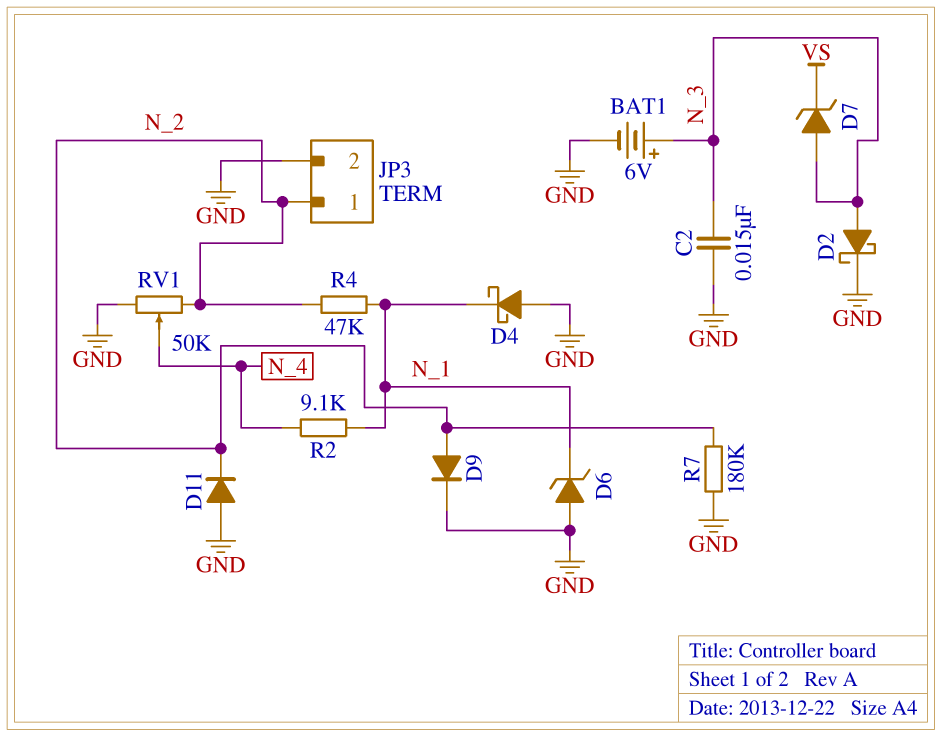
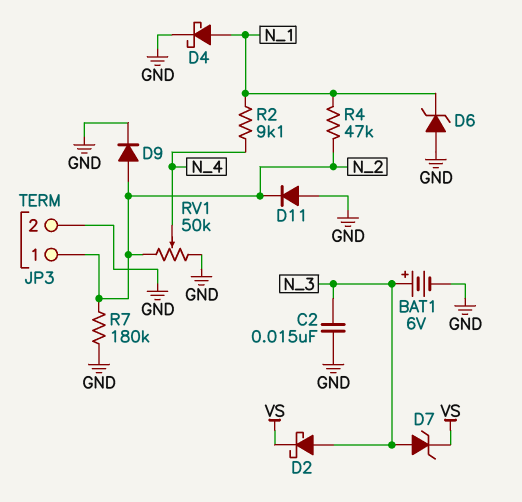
D2: schottky (A N_3, K GND) -> schottky (A N_3, K VS)
D4: schottky (A GND, K N_1) -> schottky (A N_1, K GND)

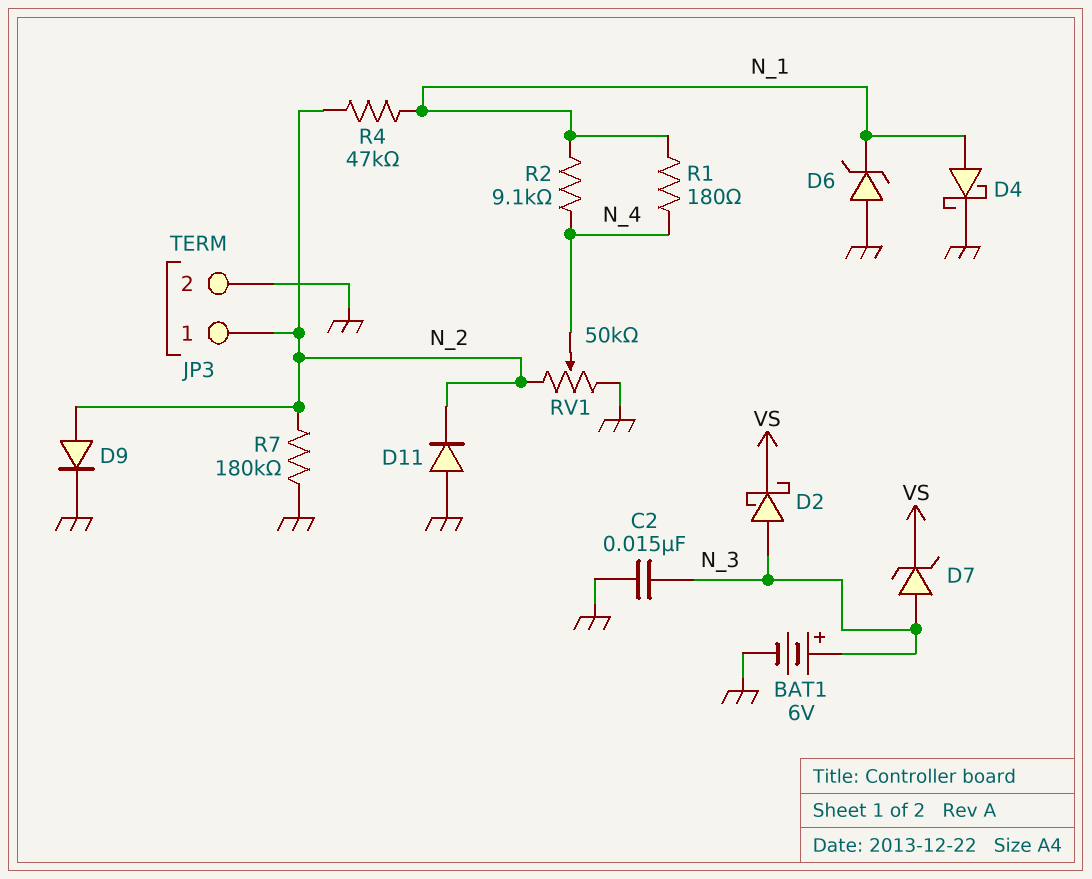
R1: none -> 180 (N_1, N_4)

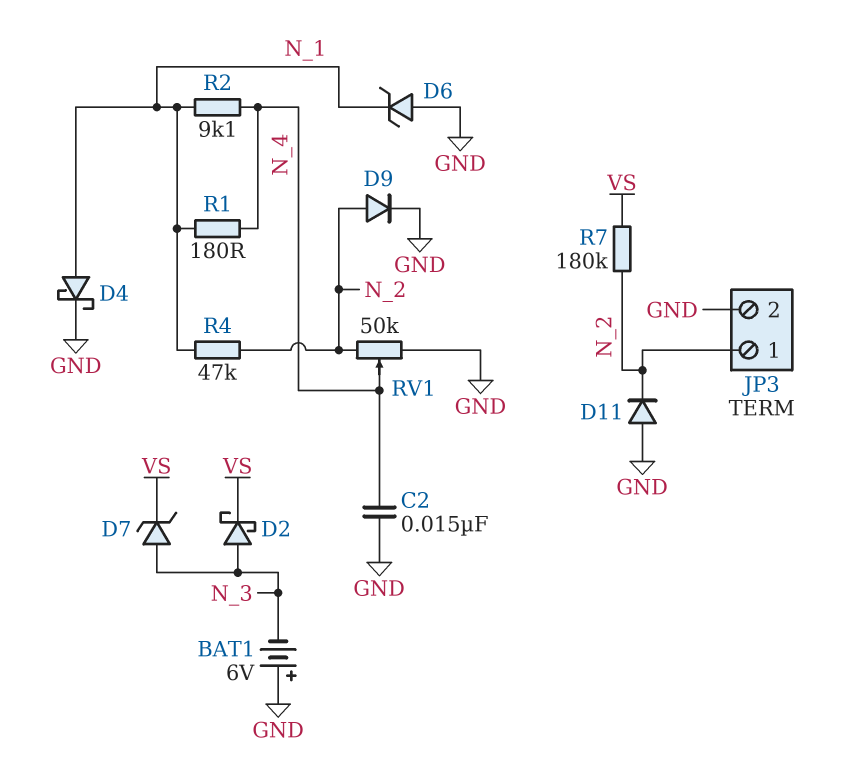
BAT1: 6V (plus N_3, minus GND) -> 6V (plus GND, minus N_3)
C2: 15nF (GND, N_3) -> 15nF (GND, N_4)
R7: 180k (GND, N_2) -> 180k (N_2, VS)

